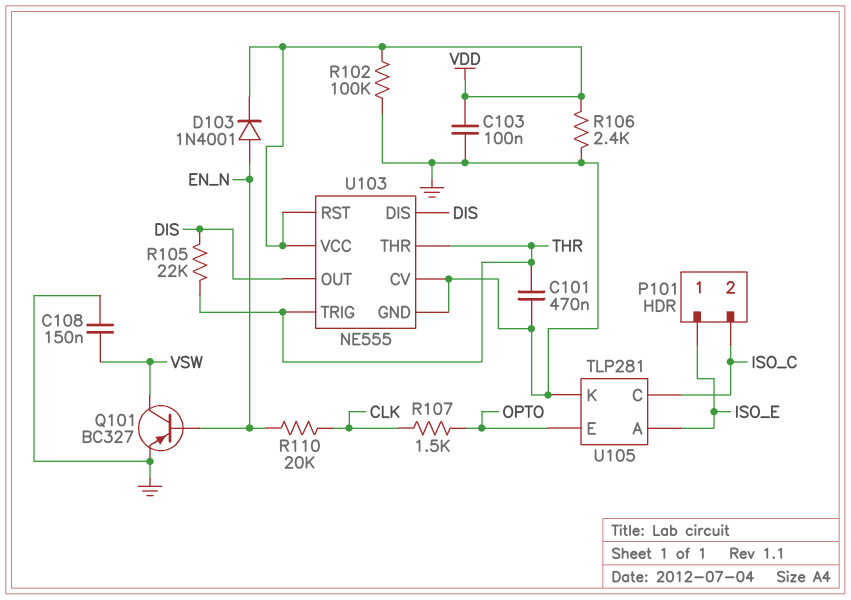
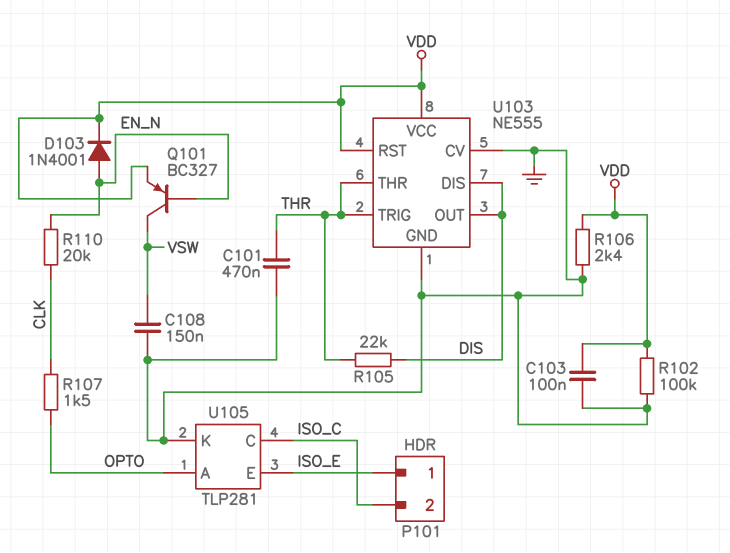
Q101: PNP BC327 (B EN_N, C VSW, E GND) -> PNP BC327 (B EN_N, C VSW, E VDD)
U105 pin A: ISO_E -> OPTO
U105 pin E: OPTO -> ISO_E

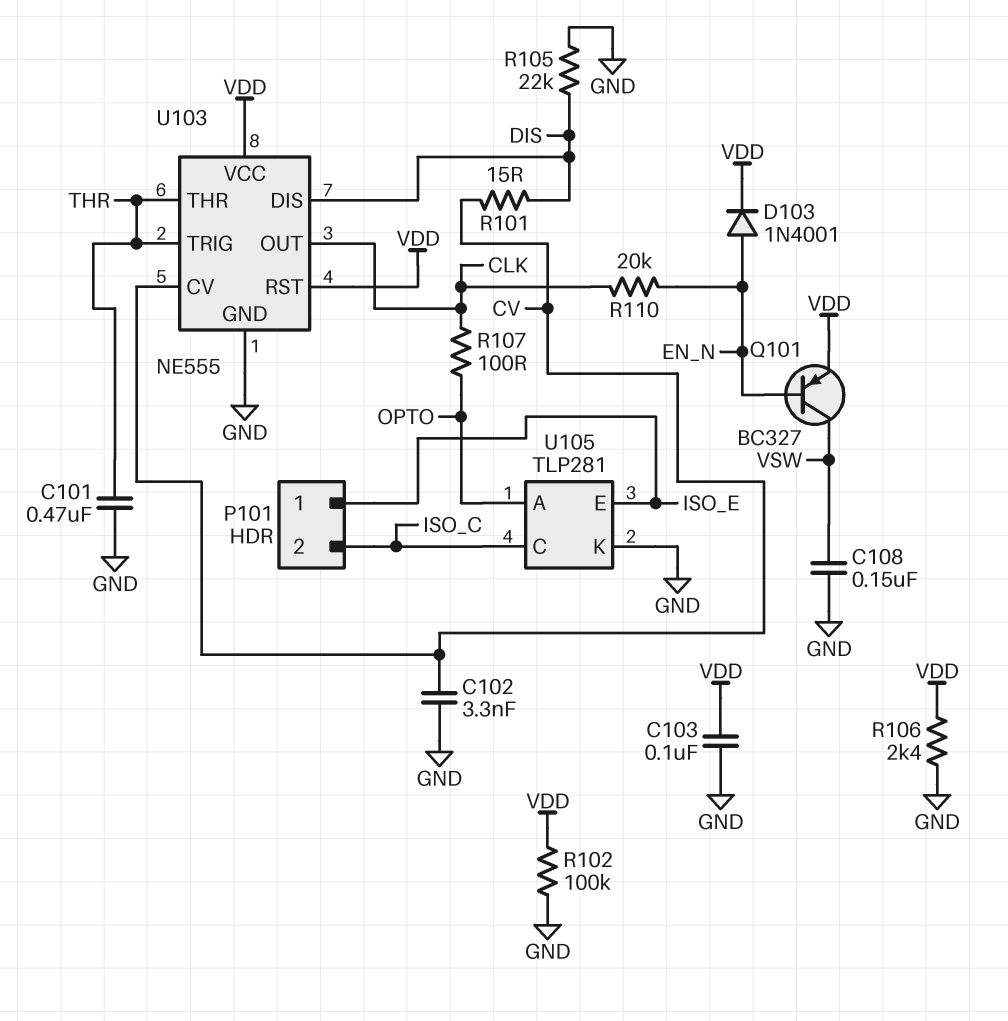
C102: none -> 3.3nF (CV, GND)
R101: none -> 15 (CV, DIS)
R105: 22k (DIS, THR) -> 22k (DIS, GND)
R107: 1.5k (CLK, OPTO) -> 100 (CLK, OPTO)
U103 pin CV: GND -> CV
U103 pin OUT: DIS -> CLK

